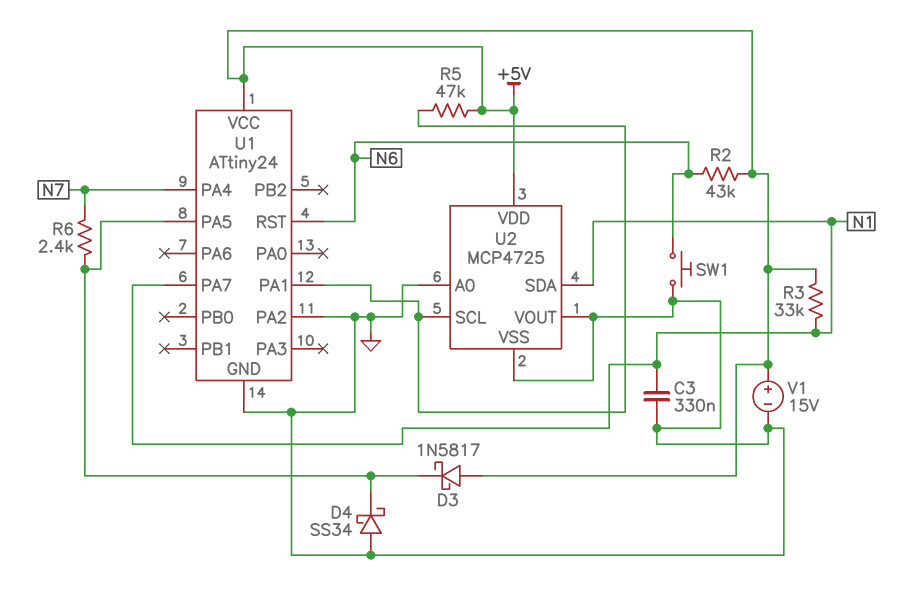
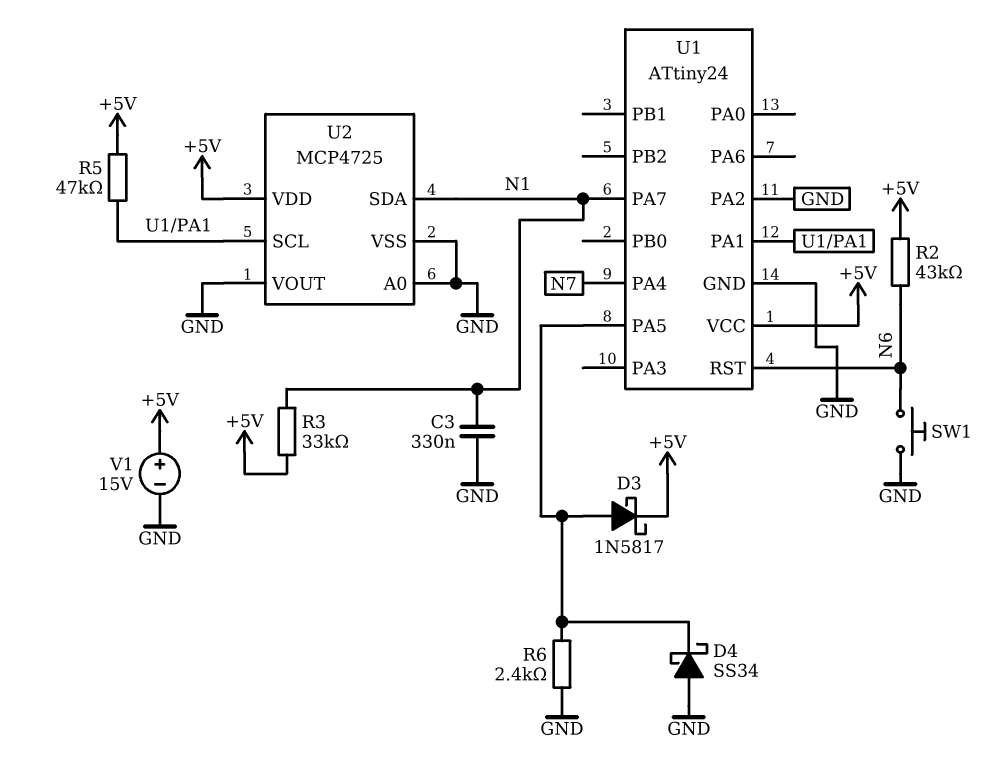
D3: schottky 1N5817 (A +5V, K U1/PA5) -> schottky 1N5817 (A U1/PA5, K +5V)
R6: 2.4k (N7, U1/PA5) -> 2.4k (GND, U1/PA5)

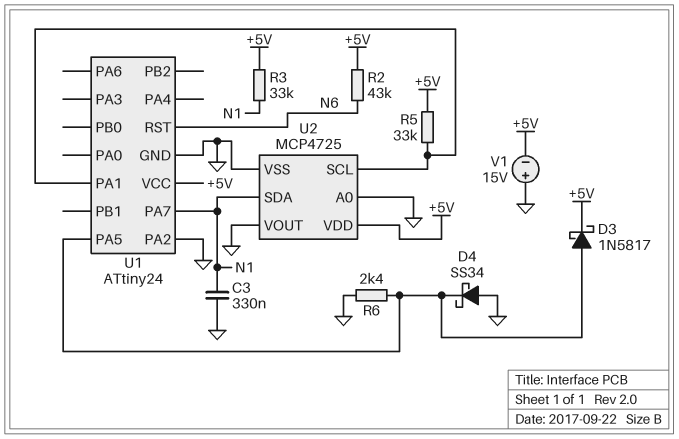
R5: 47k (+5V, U1/PA1) -> 33k (+5V, U1/PA1)
SW1: button (GND, N6) -> none
U1 pin PA4: N7 -> none
V1: 15V (plus +5V, minus GND) -> 15V (plus GND, minus +5V)

